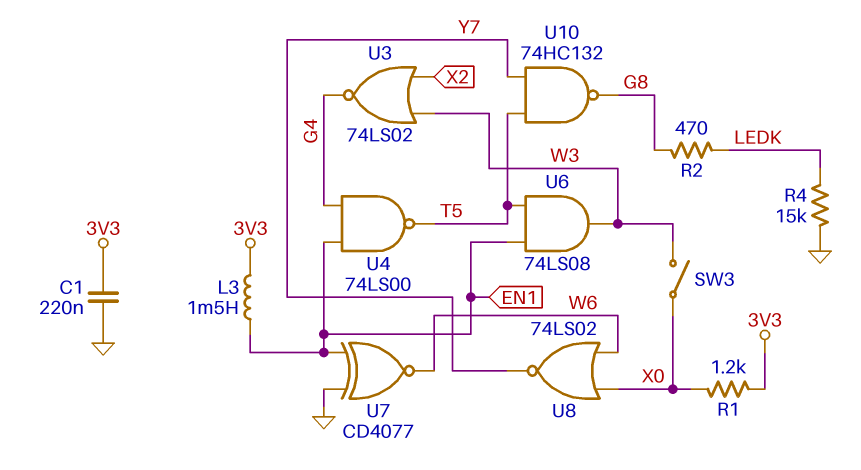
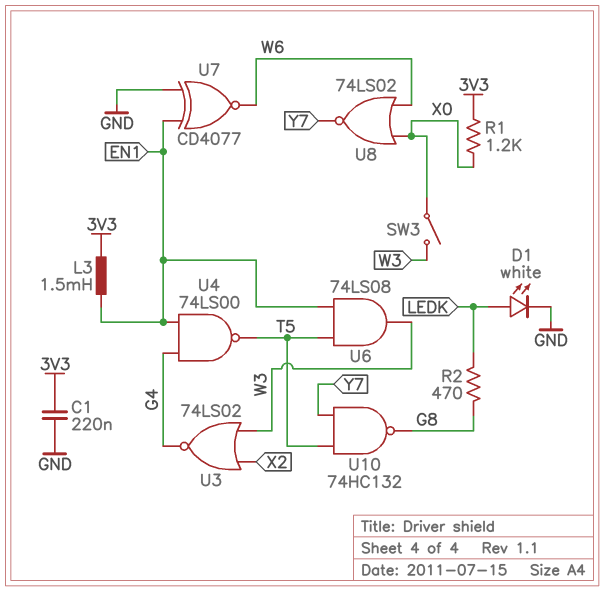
D1: none -> LED white (A LEDK, K GND)
R4: 15k (GND, LEDK) -> none

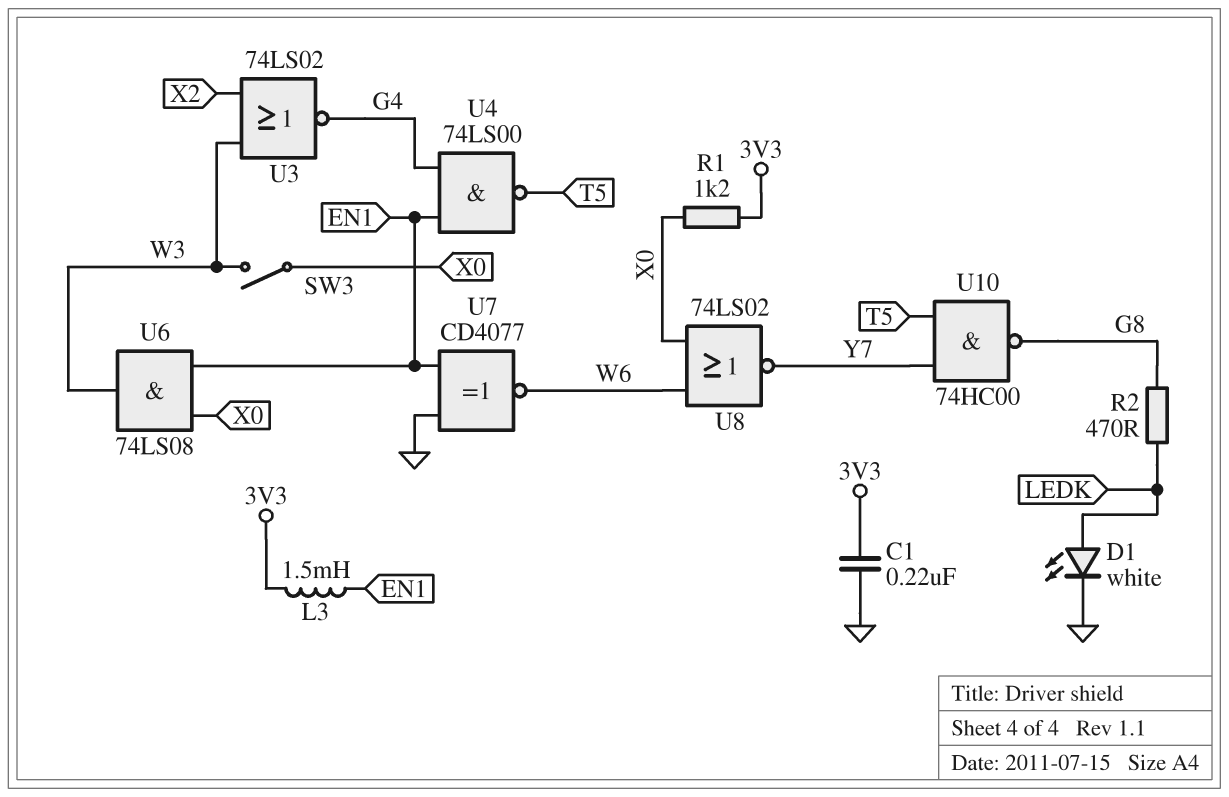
U6: AND 74LS08 (in EN1, in T5, out W3) -> AND 74LS08 (in EN1, in X0, out W3)
U10: NAND 74HC132 (in T5, in Y7, out G8) -> NAND 74HC00 (in T5, in Y7, out G8)

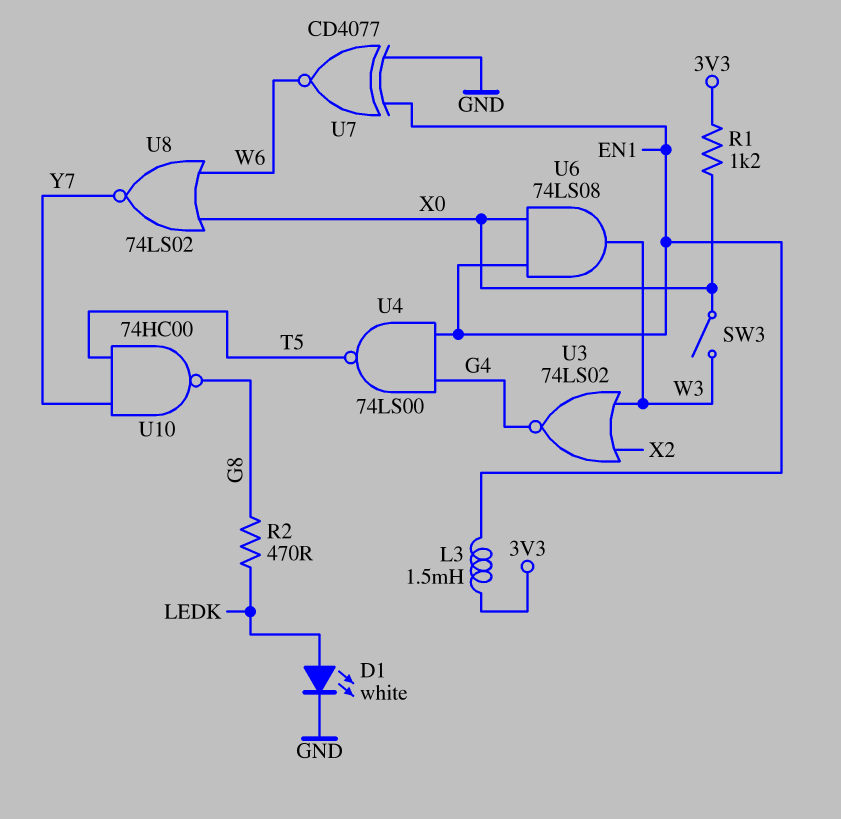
C1: 220nF (3V3, GND) -> none

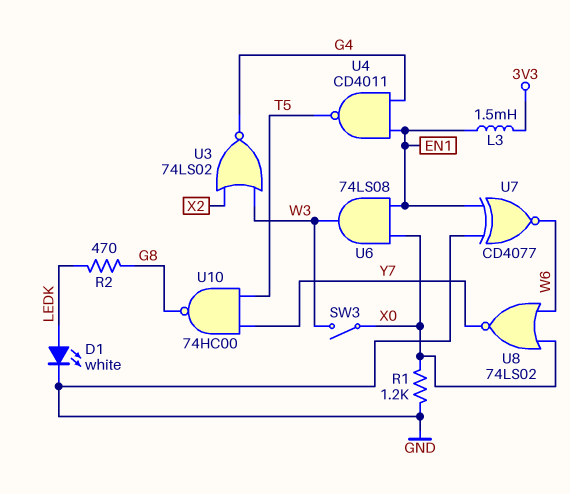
R1: 1.2k (3V3, X0) -> 1.2k (GND, X0)
U4: NAND 74LS00 (in EN1, in G4, out T5) -> NAND CD4011 (in EN1, in G4, out T5)

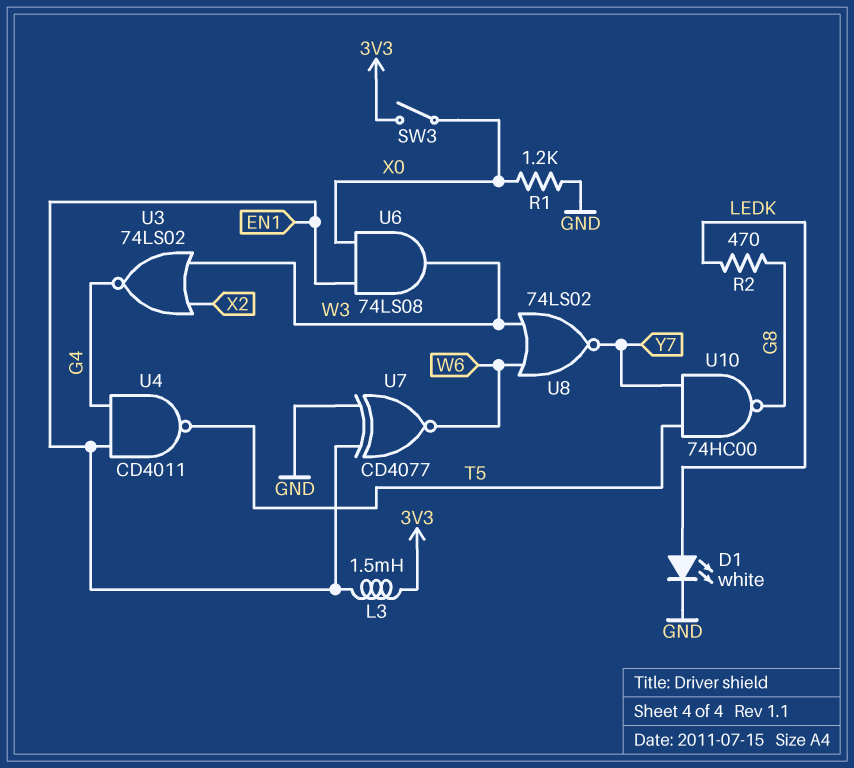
SW3: switch (W3, X0) -> switch (3V3, X0)
U8: NOR 74LS02 (in W6, in X0, out Y7) -> NOR 74LS02 (in W3, in W6, out Y7)

